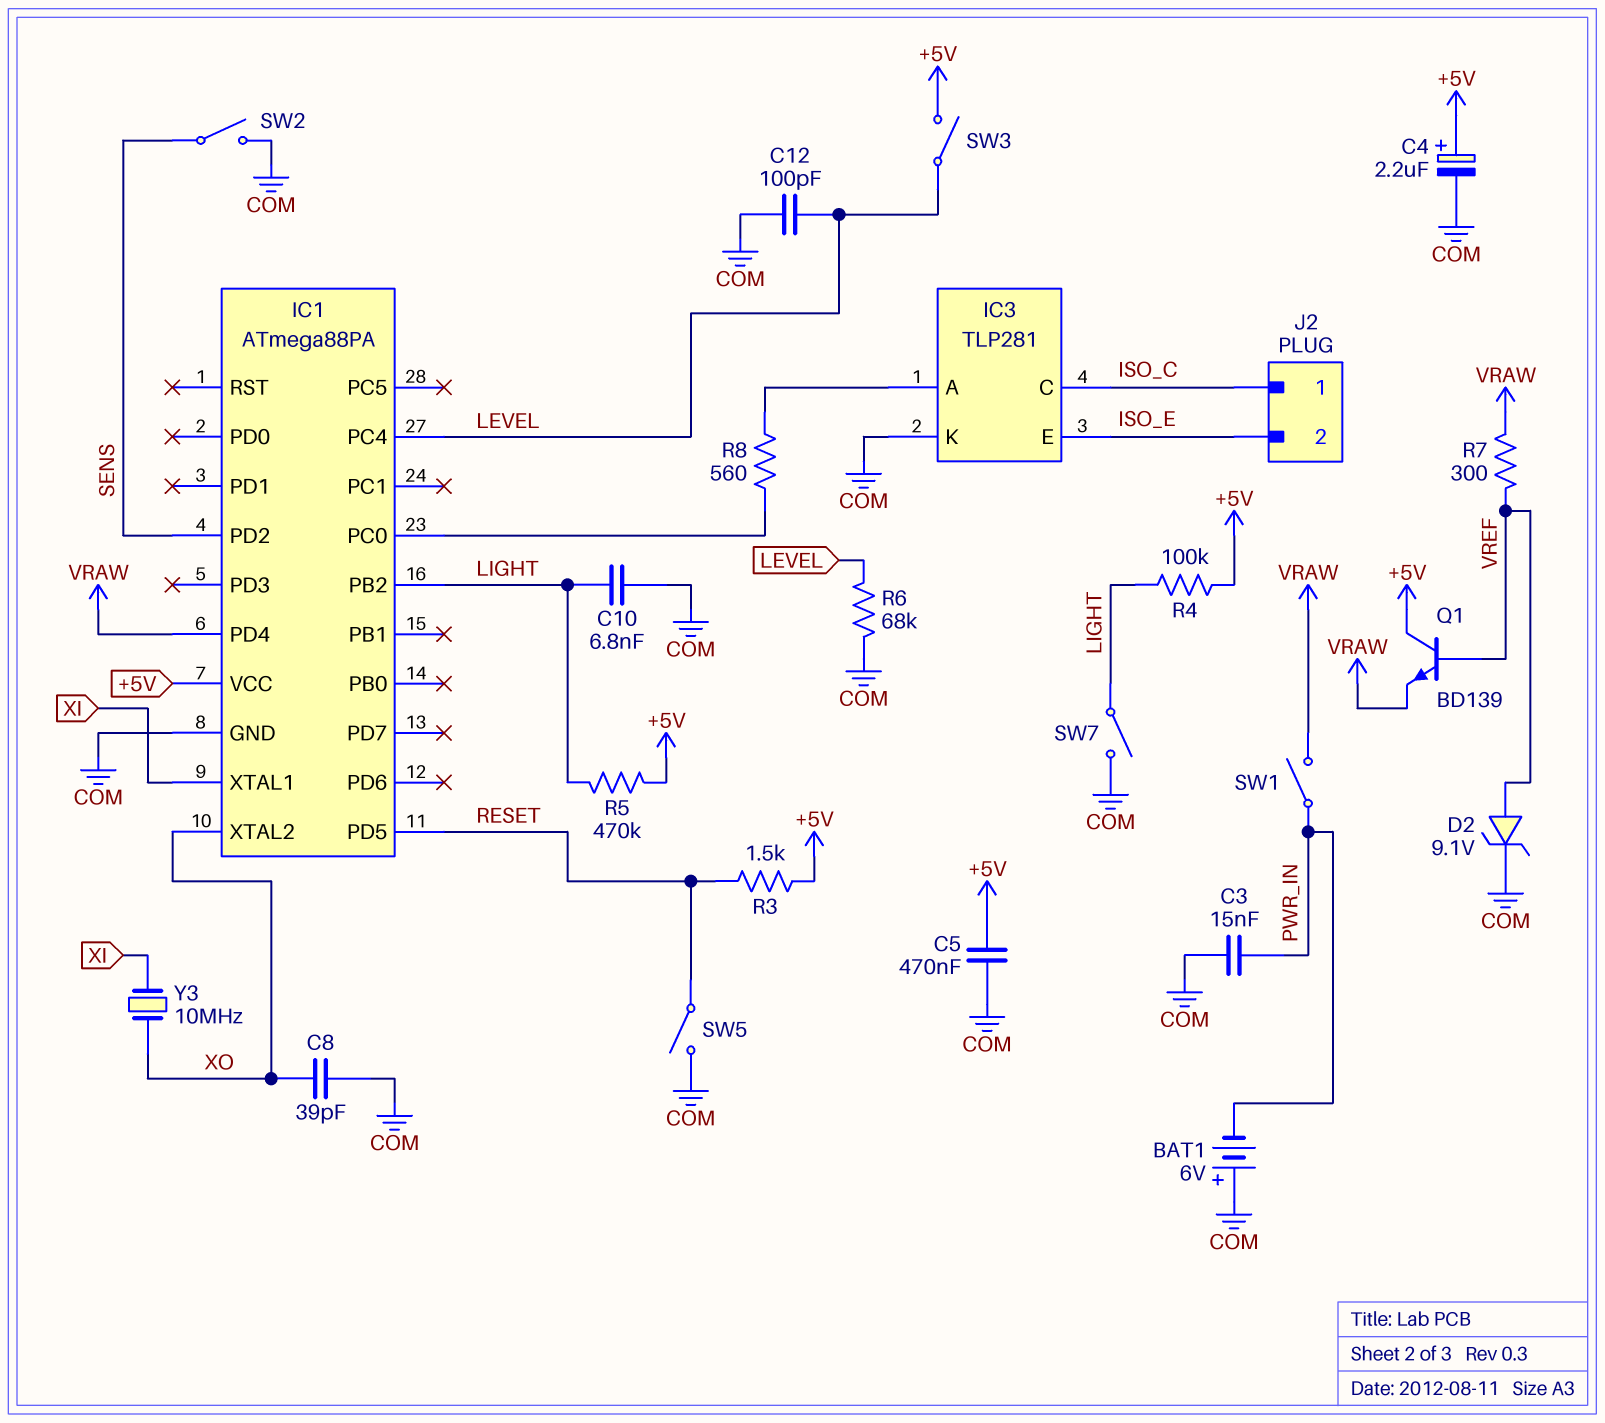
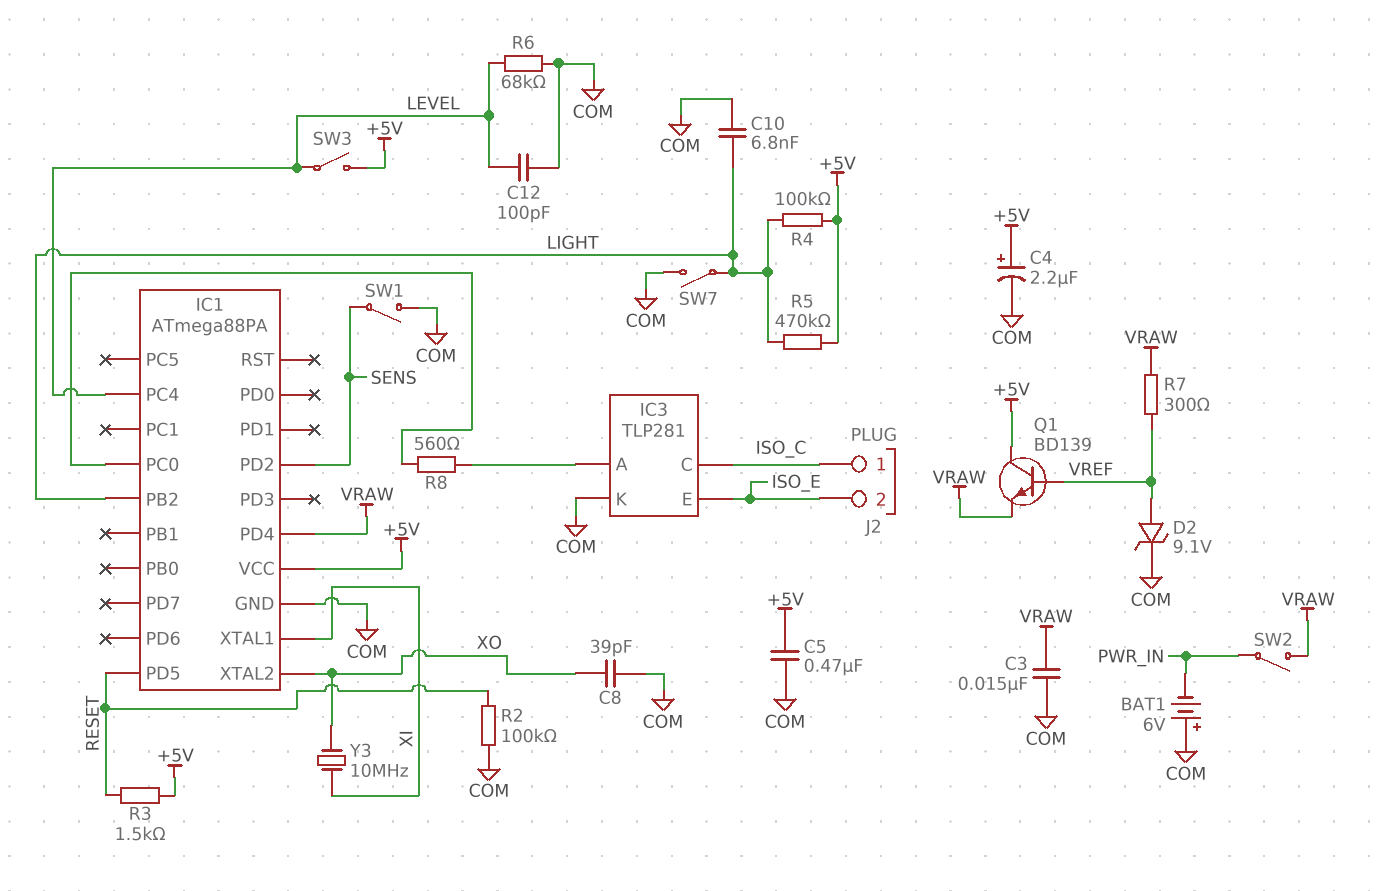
C3: 15nF (COM, PWR_IN) -> 15nF (COM, VRAW)
R2: none -> 100k (COM, RESET)
SW1: switch (PWR_IN, VRAW) -> switch (COM, SENS)
SW2: switch (COM, SENS) -> switch (PWR_IN, VRAW)
SW5: switch (COM, RESET) -> none

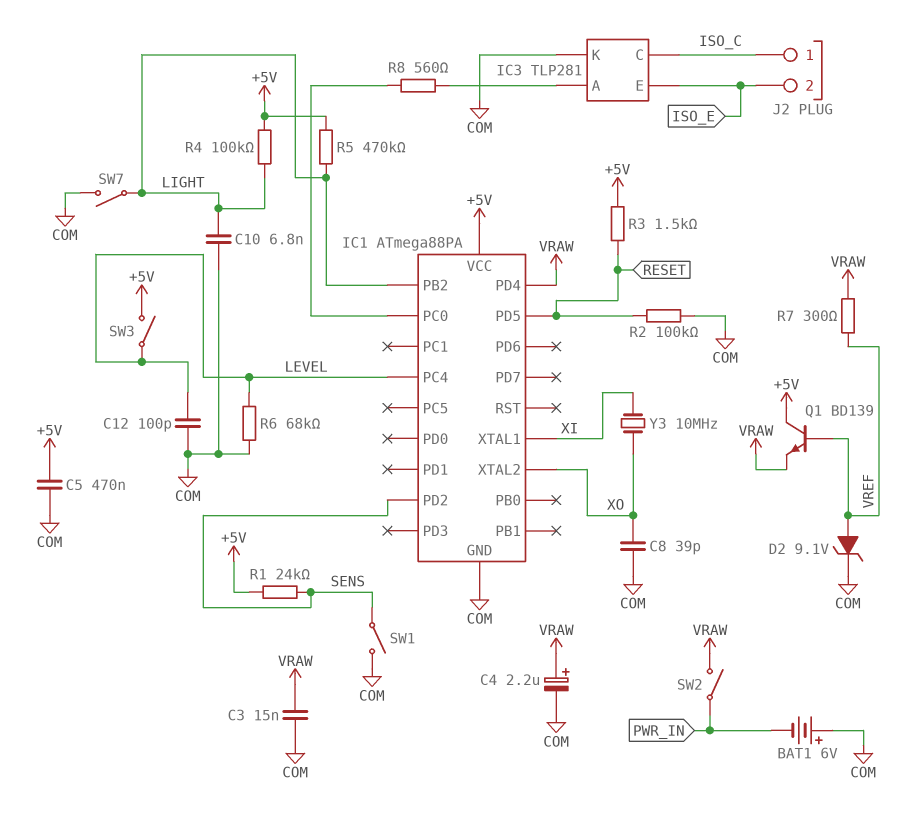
C4: 2.2uF (plus +5V, minus COM) -> 2.2uF (plus VRAW, minus COM)
R1: none -> 24k (+5V, SENS)

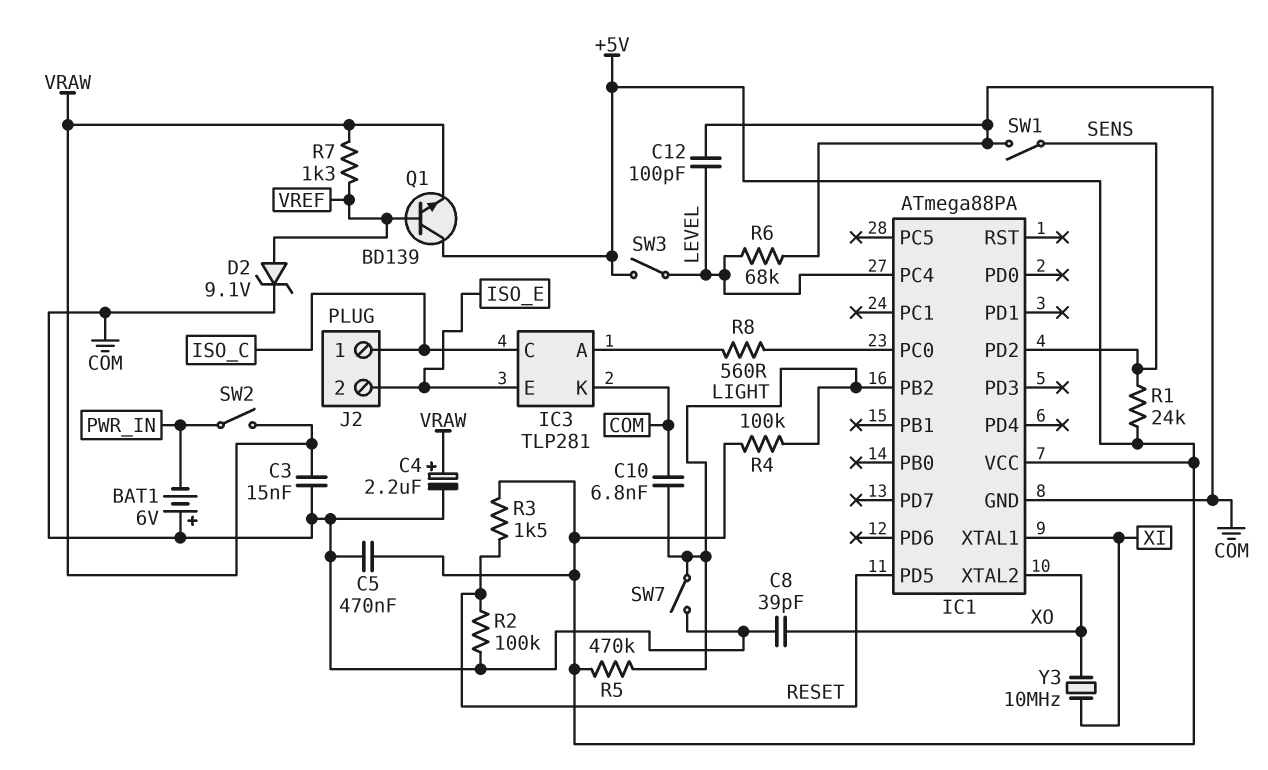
IC1 pin PD4: VRAW -> none
R7: 300 (VRAW, VREF) -> 1.3k (VRAW, VREF)

